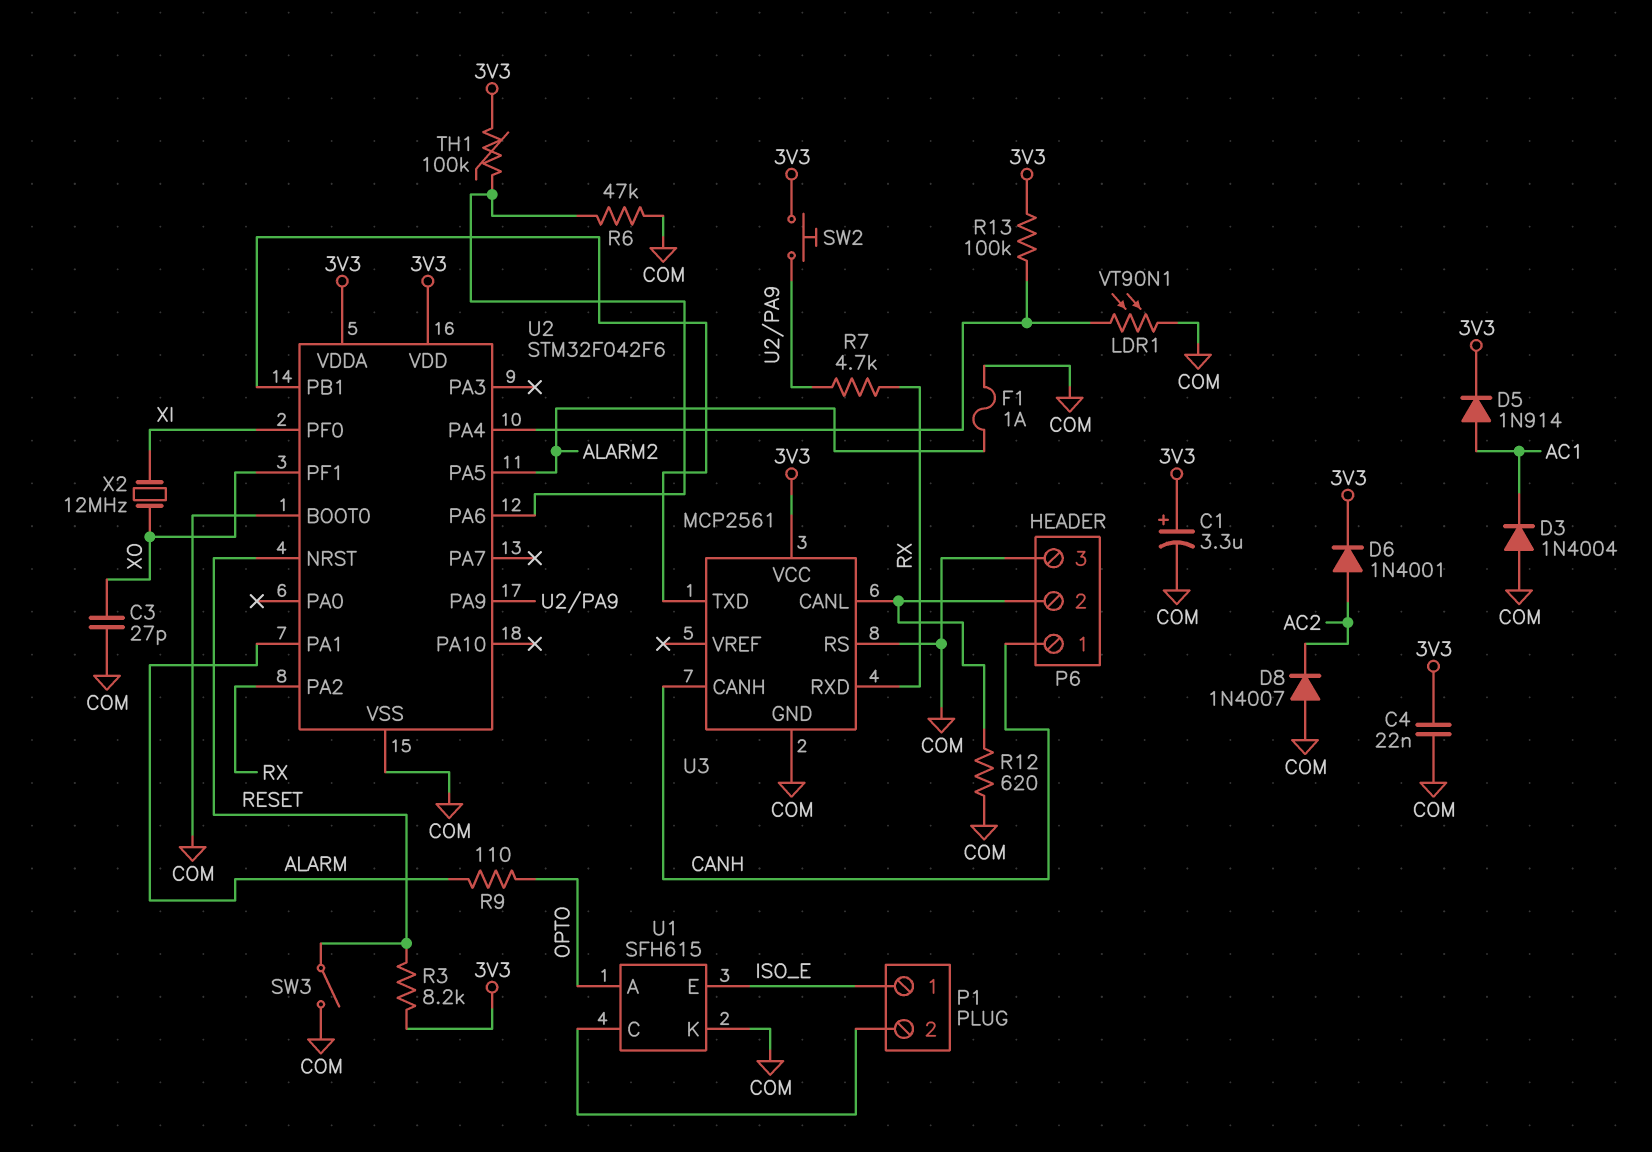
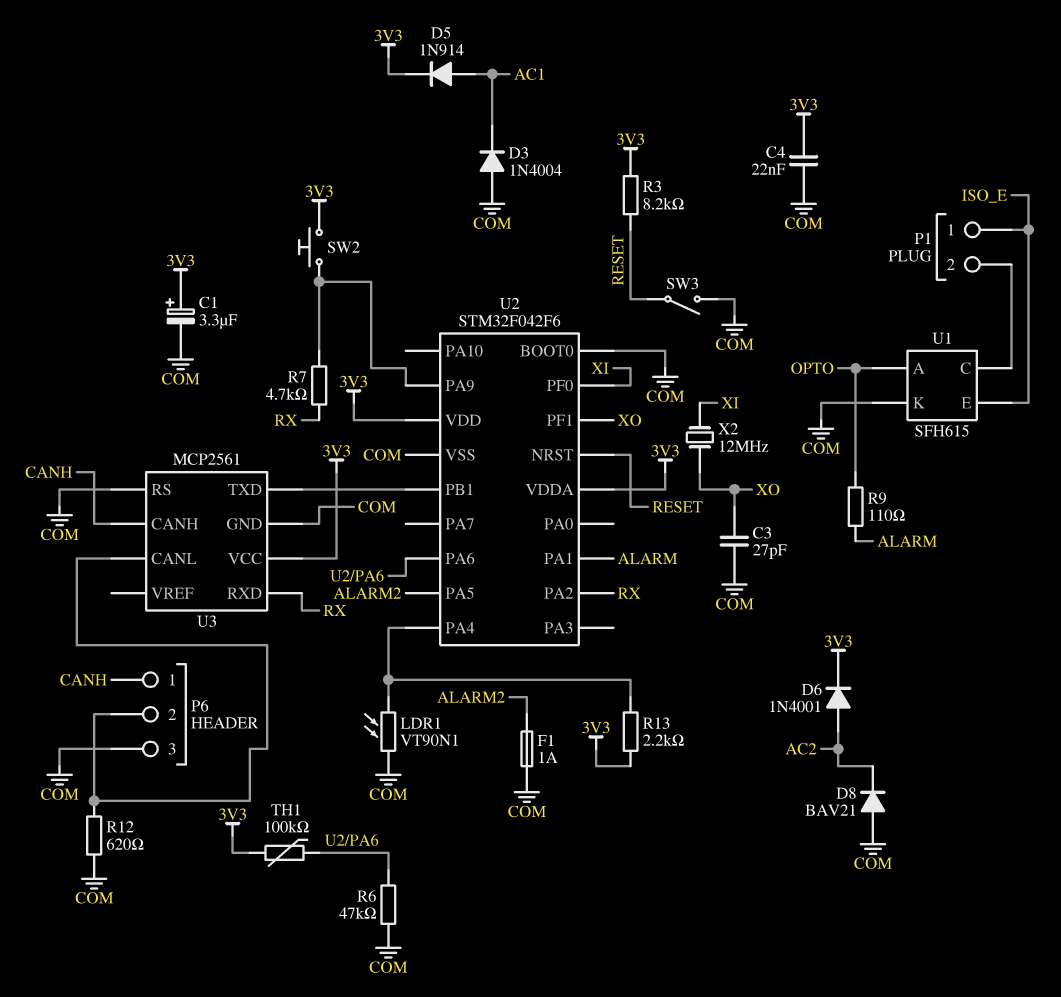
D8: diode 1N4007 (A COM, K AC2) -> diode BAV21 (A COM, K AC2)
R13: 100k (3V3, U2/PA4) -> 2.2k (3V3, U2/PA4)

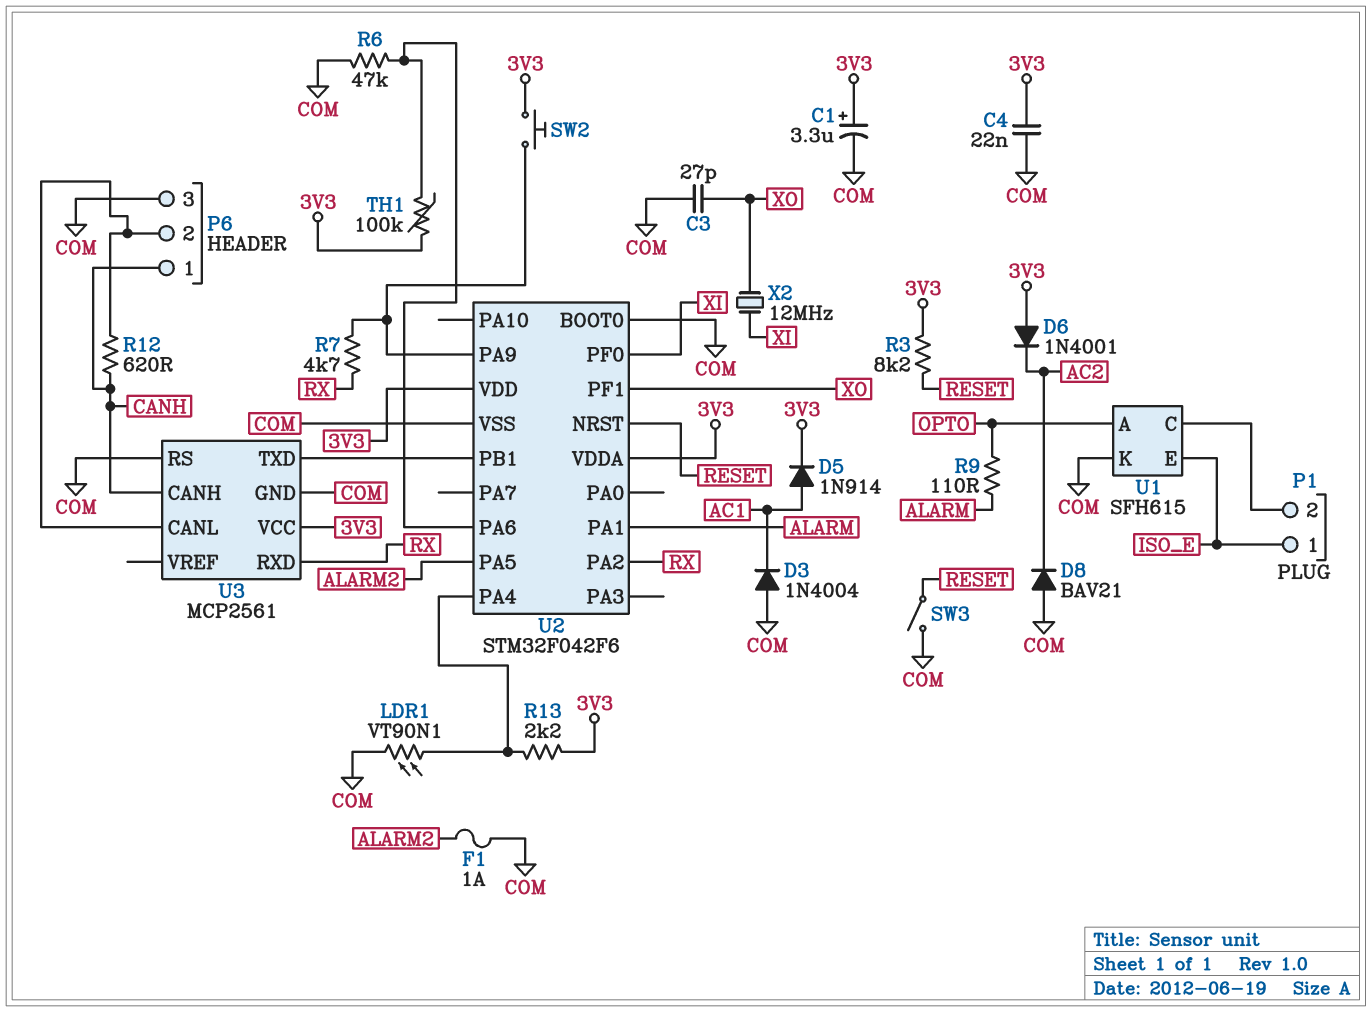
D6: diode 1N4001 (A AC2, K 3V3) -> diode 1N4001 (A 3V3, K AC2)
R12: 620 (COM, P6/2) -> 620 (CANH, P6/2)

